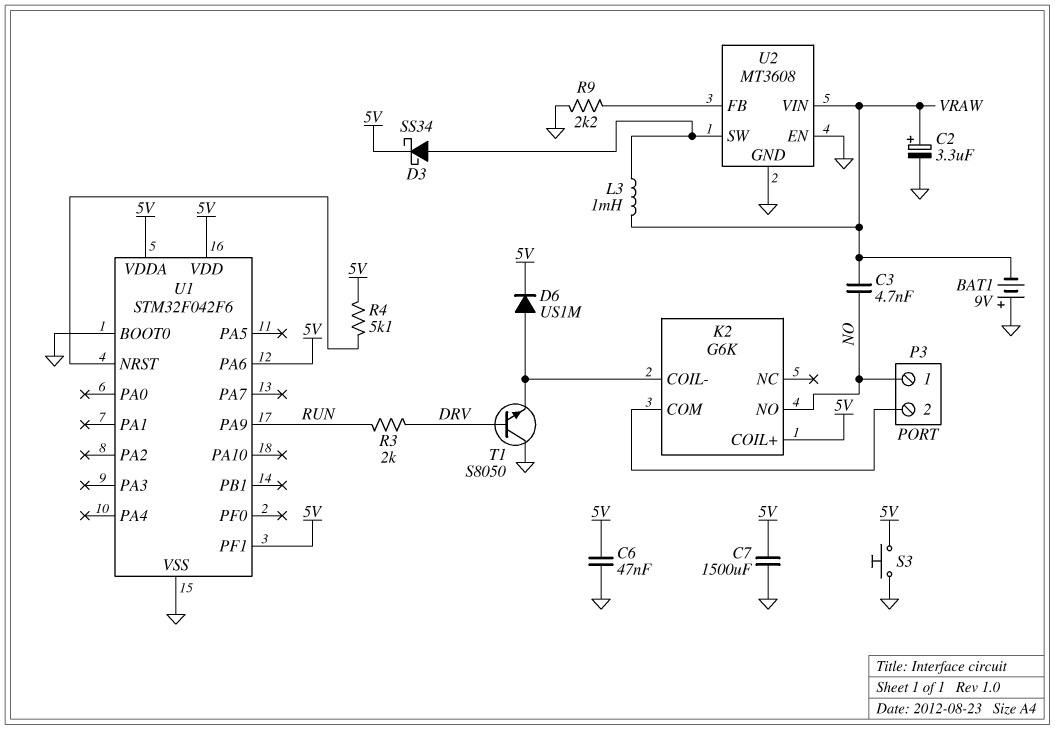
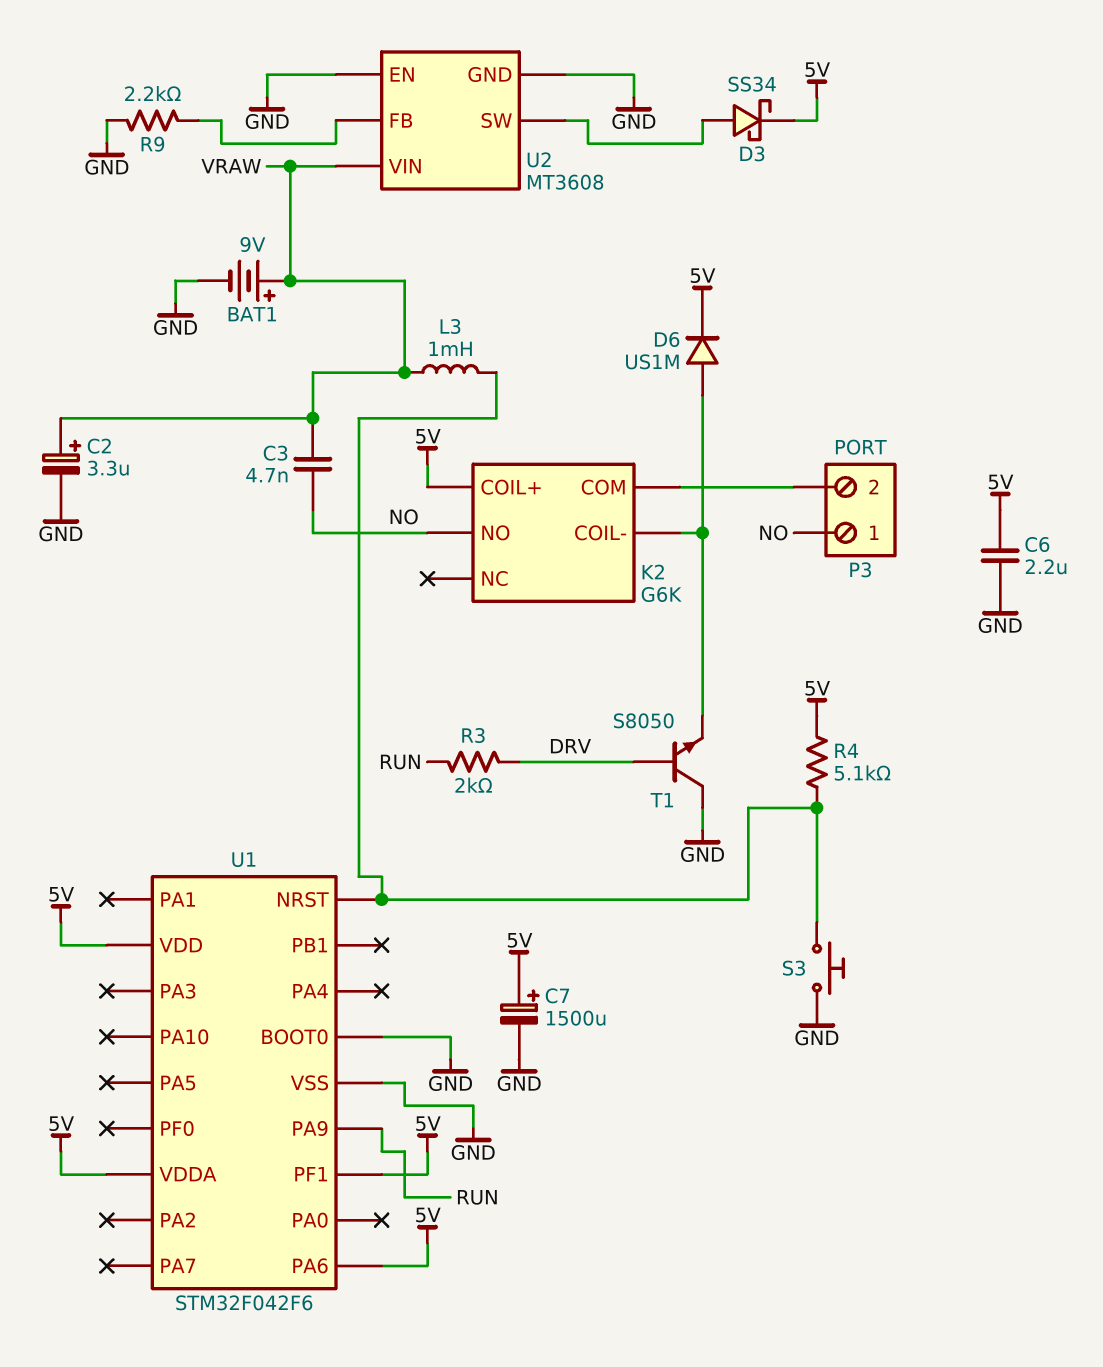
BAT1: 9V (plus GND, minus VRAW) -> 9V (plus VRAW, minus GND)
C6: 47nF (5V, GND) -> 2.2uF (5V, GND)
C7: 1500uF (5V, GND) -> 1500uF (plus 5V, minus GND)
L3: 1mH (U2/SW, VRAW) -> 1mH (U1/NRST, VRAW)
S3: button (5V, GND) -> button (GND, U1/NRST)

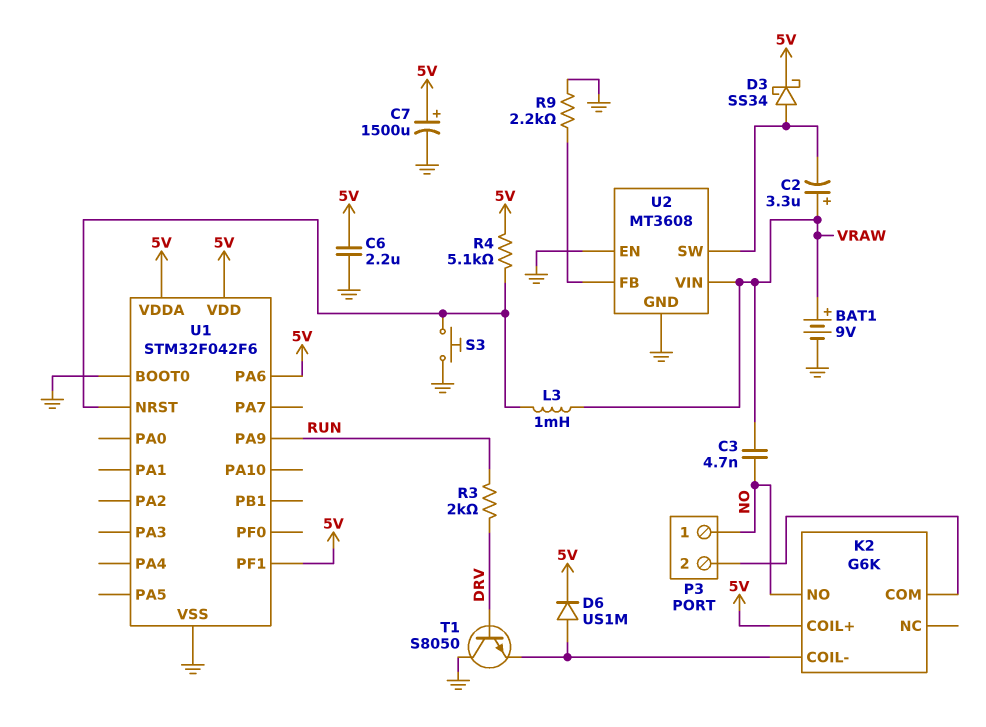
C2: 3.3uF (plus VRAW, minus GND) -> 3.3uF (plus VRAW, minus U2/SW)

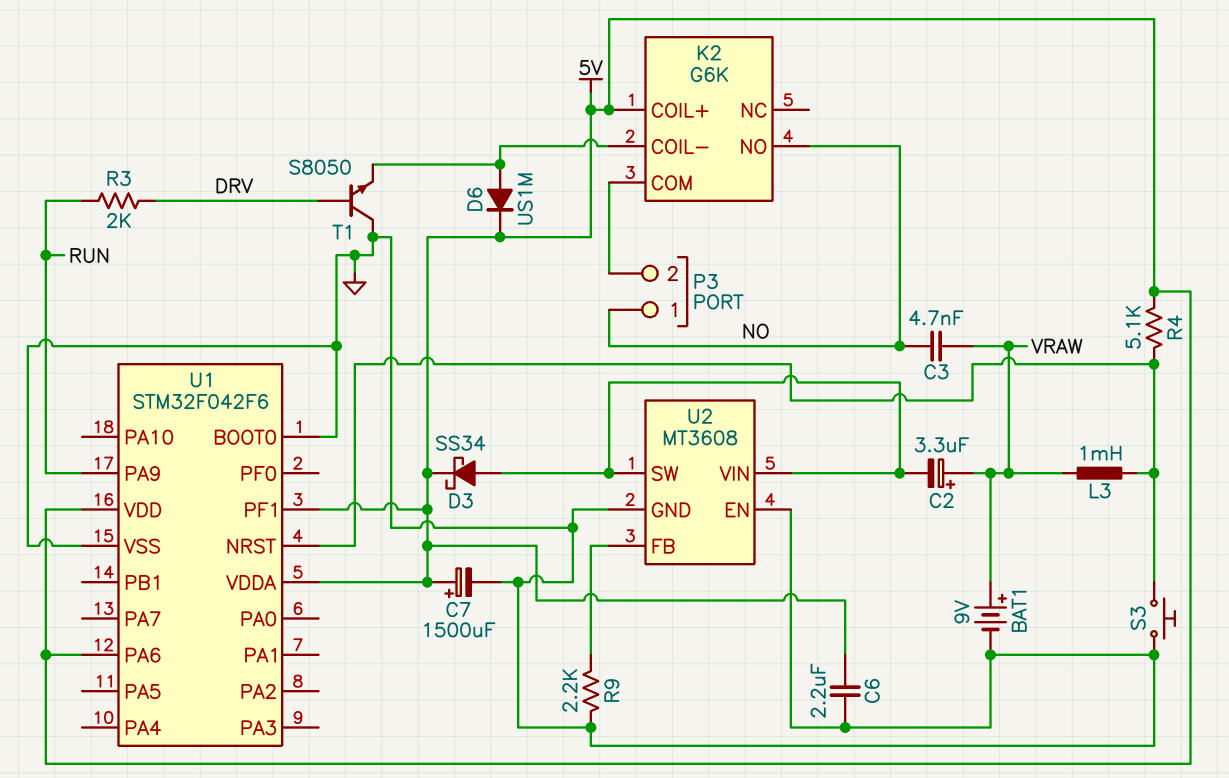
U2 pin VIN: VRAW -> U2/SW

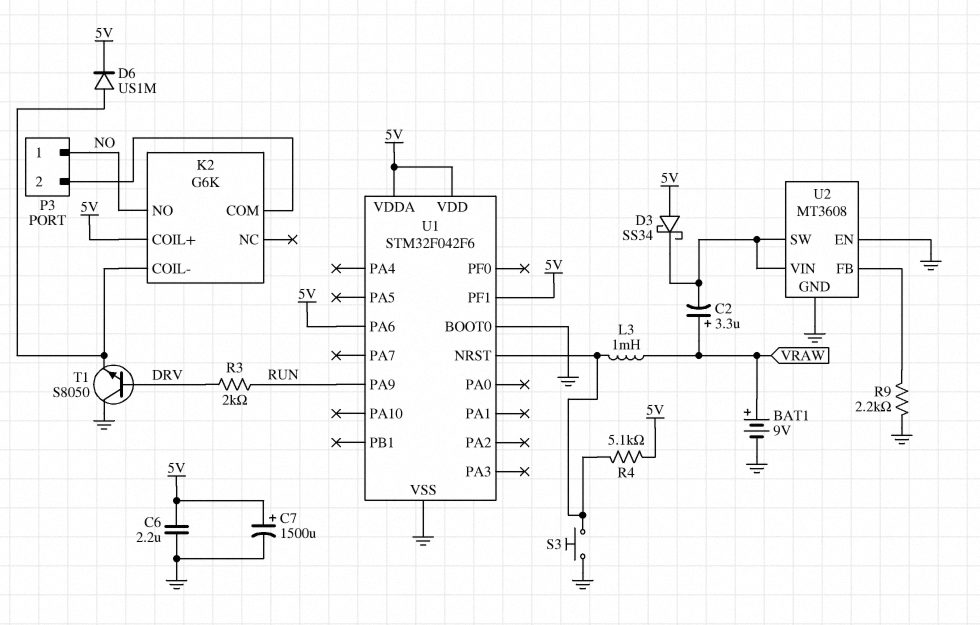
C3: 4.7nF (NO, VRAW) -> none
D3: schottky SS34 (A U2/SW, K 5V) -> schottky SS34 (A 5V, K U2/SW)

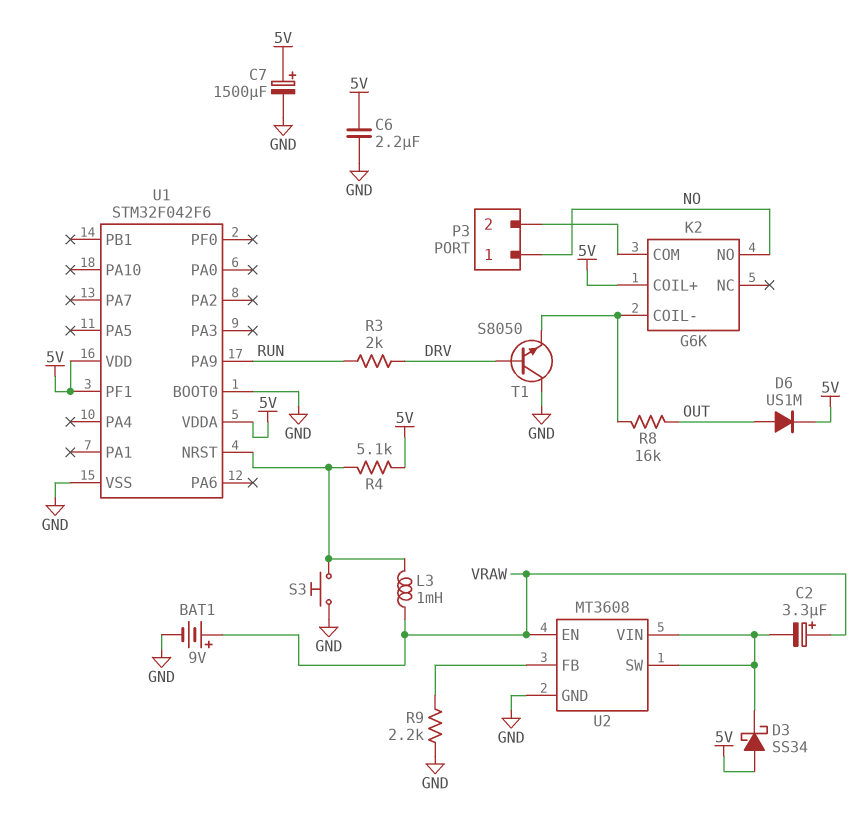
D6: diode US1M (A K2/COIL-, K 5V) -> diode US1M (A OUT, K 5V)
R8: none -> 16k (K2/COIL-, OUT)
U1 pin PA6: 5V -> none
U2 pin EN: GND -> VRAW

